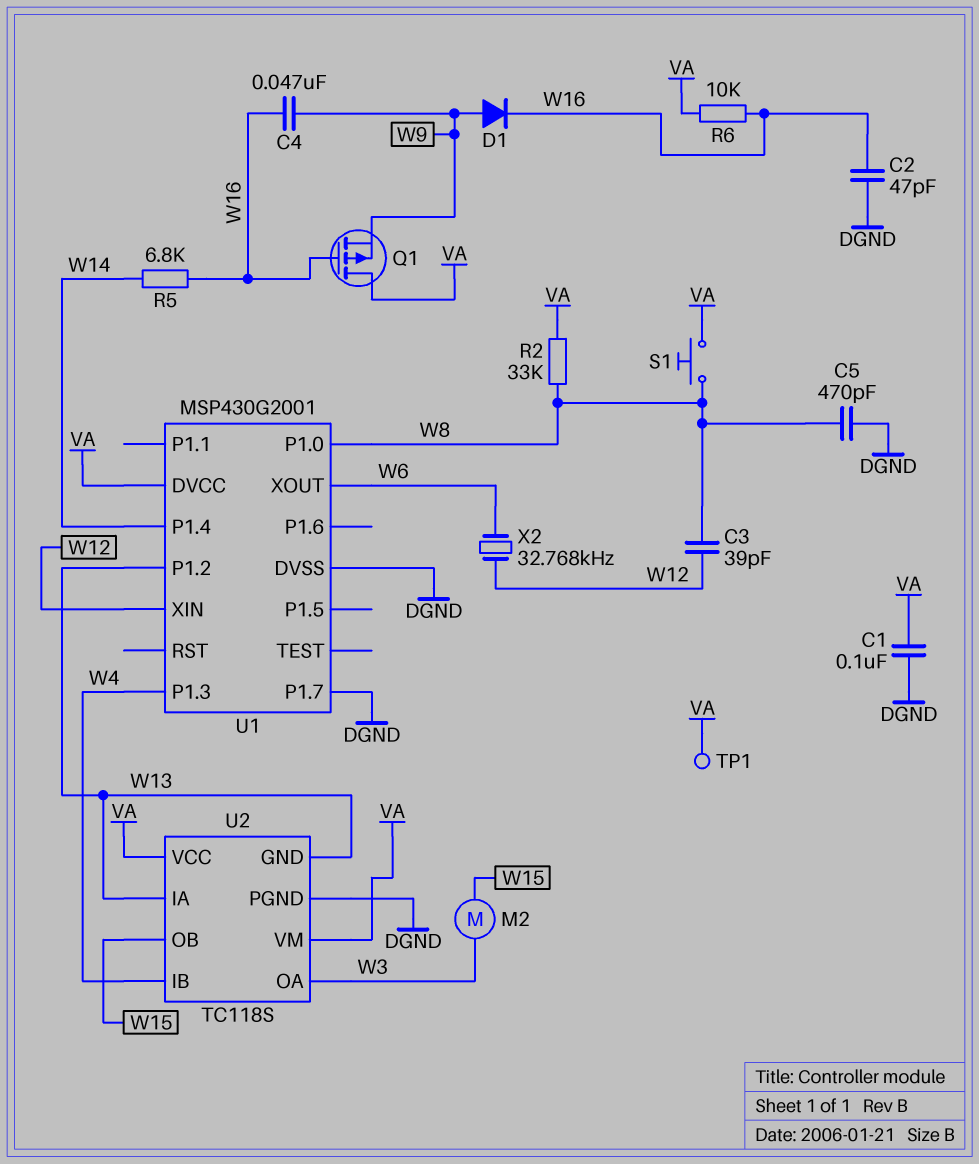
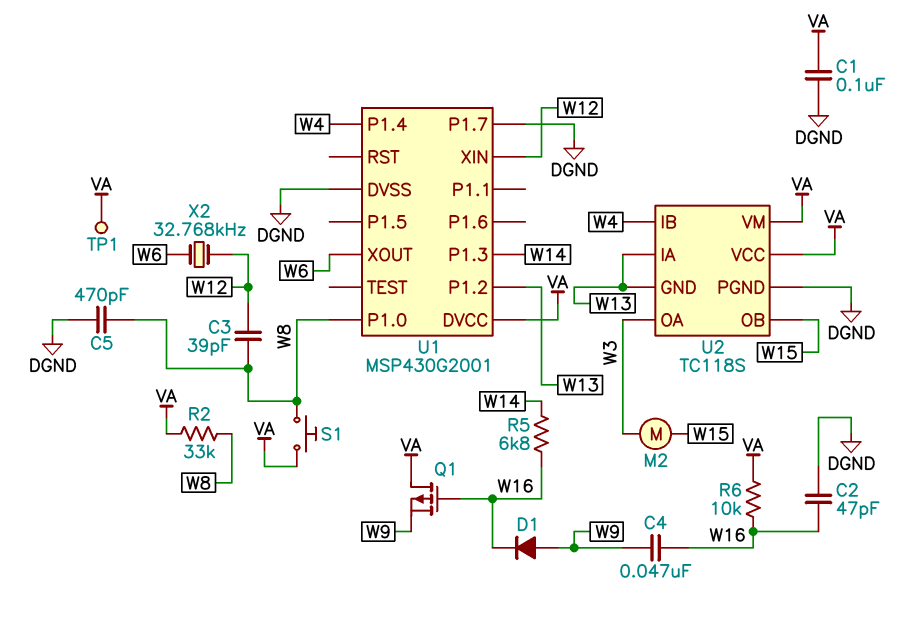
U1 pin P1.3: W4 -> W14
U1 pin P1.4: W14 -> W4

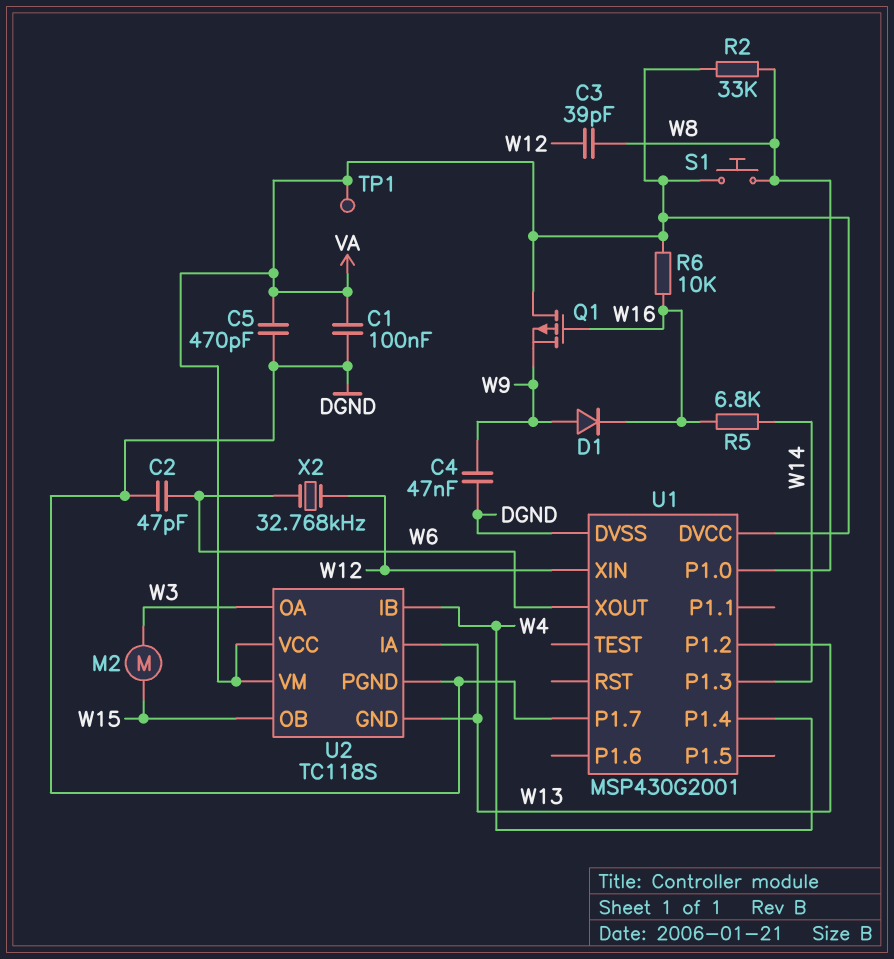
C2: 47pF (DGND, W16) -> 47pF (DGND, W6)
C4: 47nF (W9, W16) -> 47nF (DGND, W9)
C5: 470pF (DGND, W8) -> 470pF (DGND, VA)

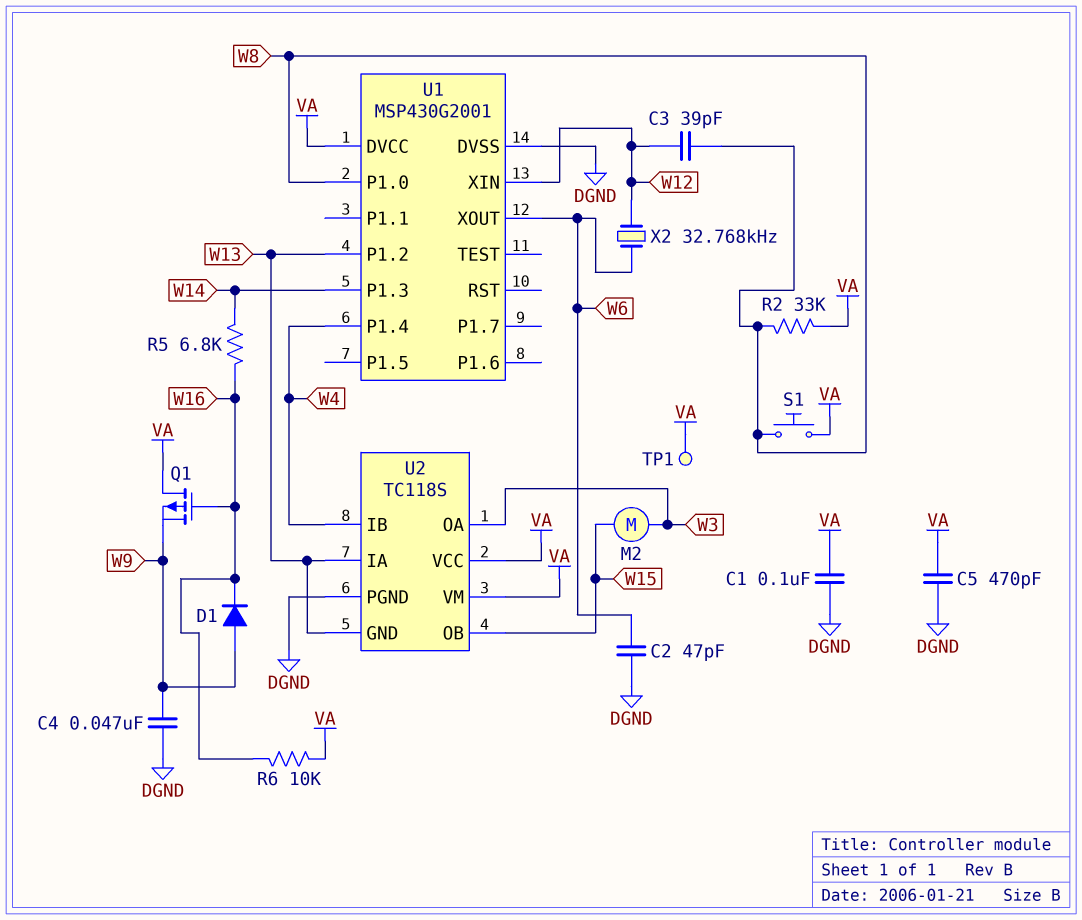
U1 pin P1.7: DGND -> none

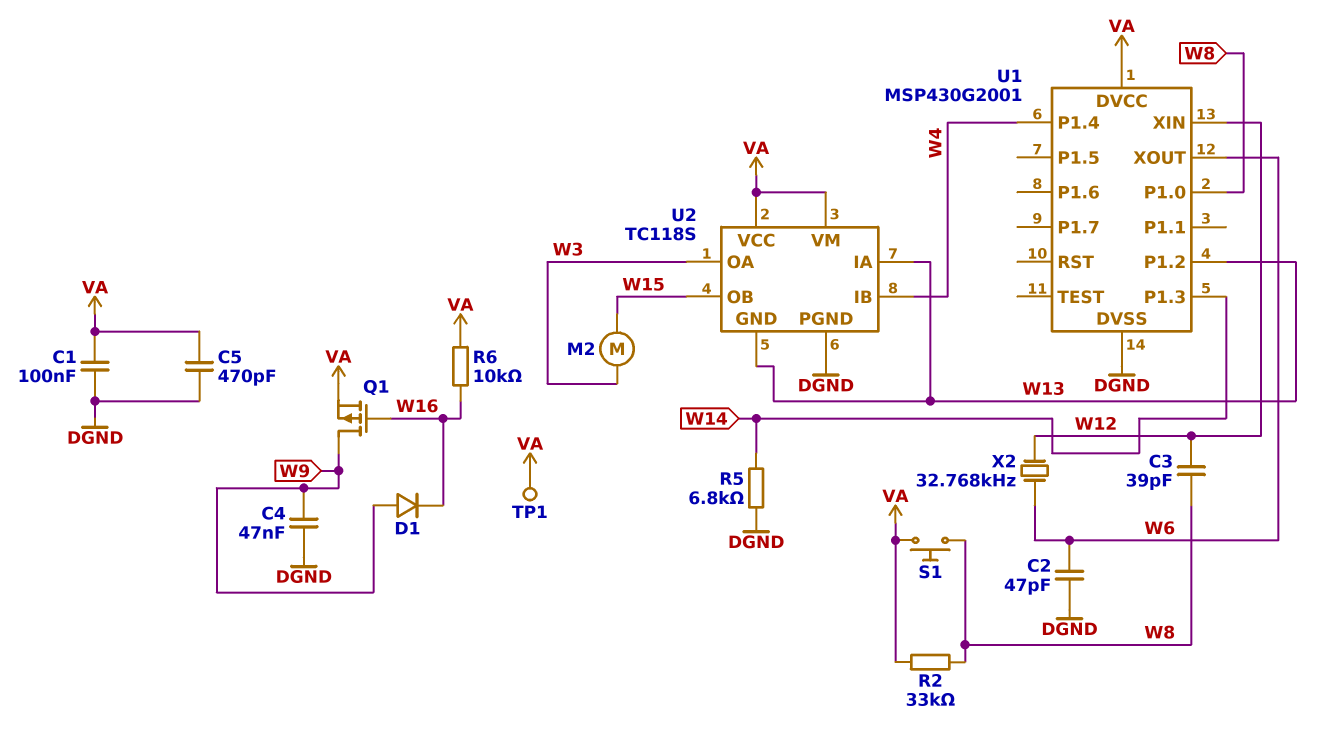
Q1: PMOS (G W16, D VA, S W9) -> PMOS (G W16, D W9, S VA)
R5: 6.8k (W14, W16) -> 6.8k (DGND, W14)

